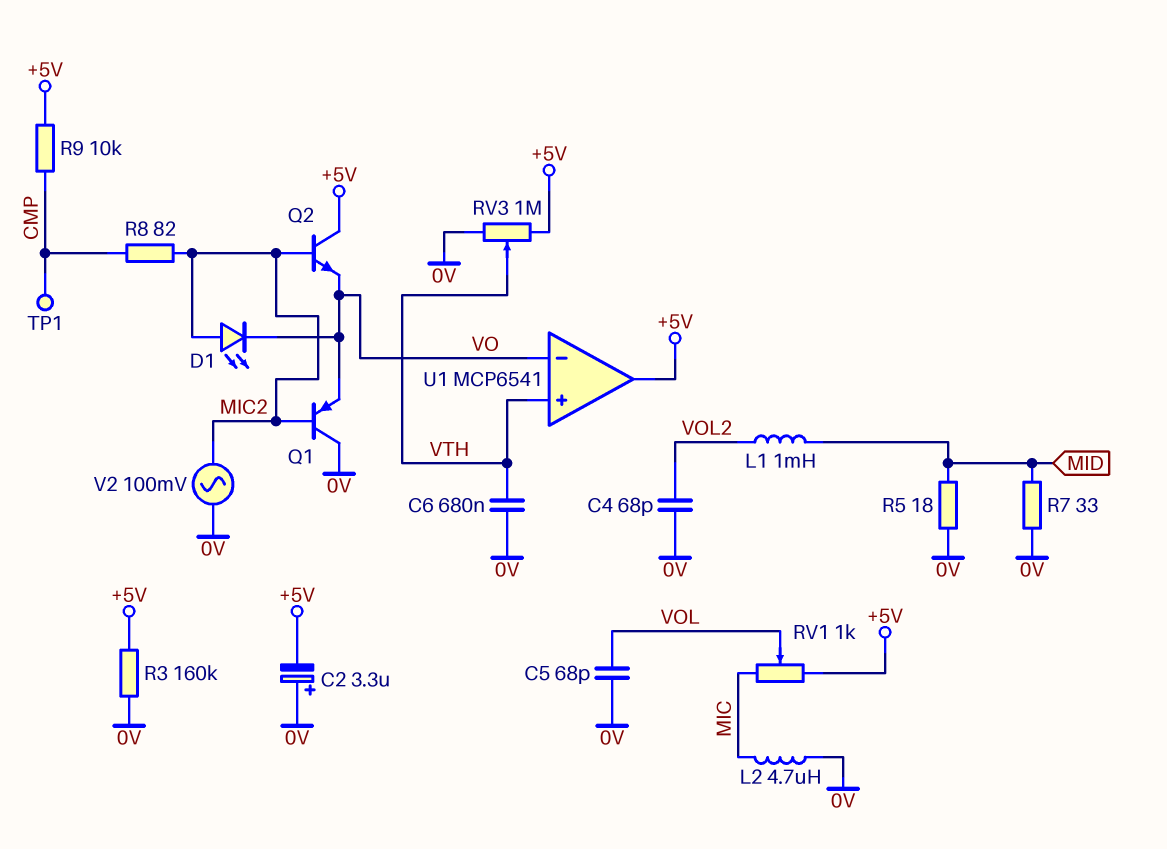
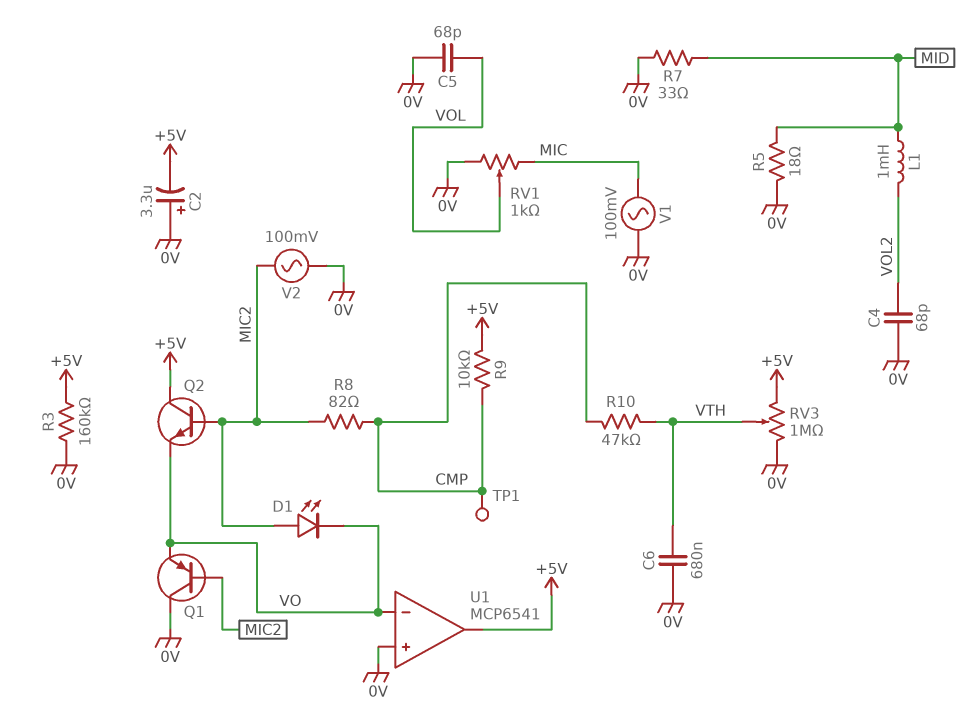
L2: 4.7uH (0V, MIC) -> none
R10: none -> 47k (CMP, VTH)
RV1: 1k (+5V, MIC, wiper VOL) -> 1k (0V, MIC, wiper VOL)
U1 pin in+: VTH -> 0V
V1: none -> AC 100mV (0V, MIC)

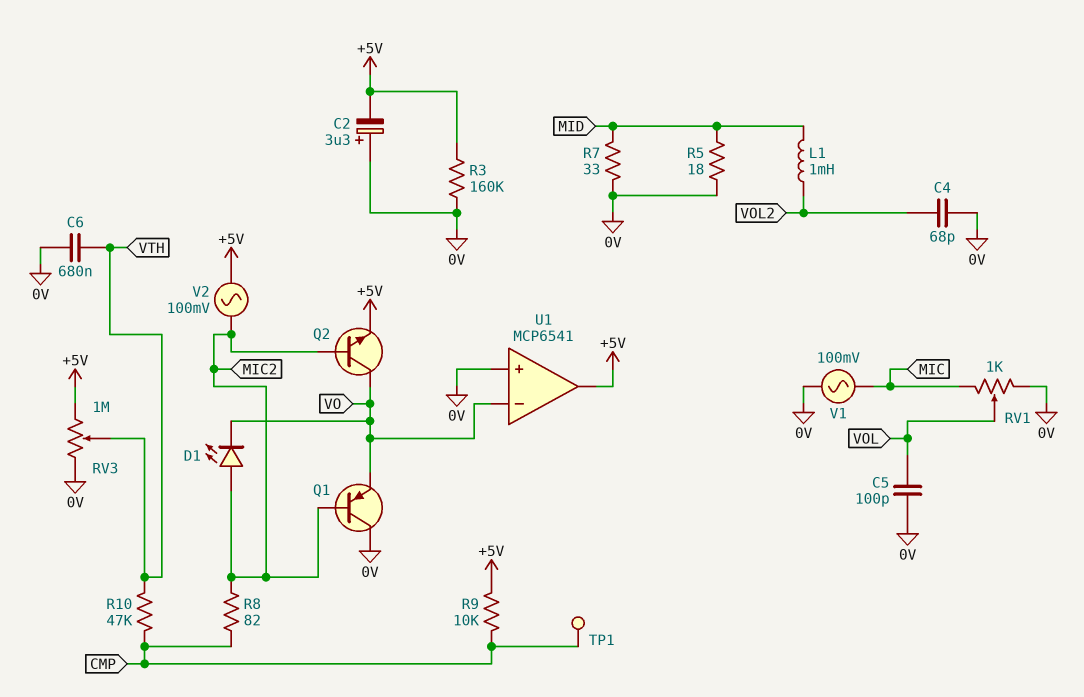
C5: 68pF (0V, VOL) -> 100pF (0V, VOL)
Q2: NPN (B MIC2, C +5V, E VO) -> NPN (B MIC2, C VO, E +5V)
V2: AC 100mV (0V, MIC2) -> AC 100mV (+5V, MIC2)

